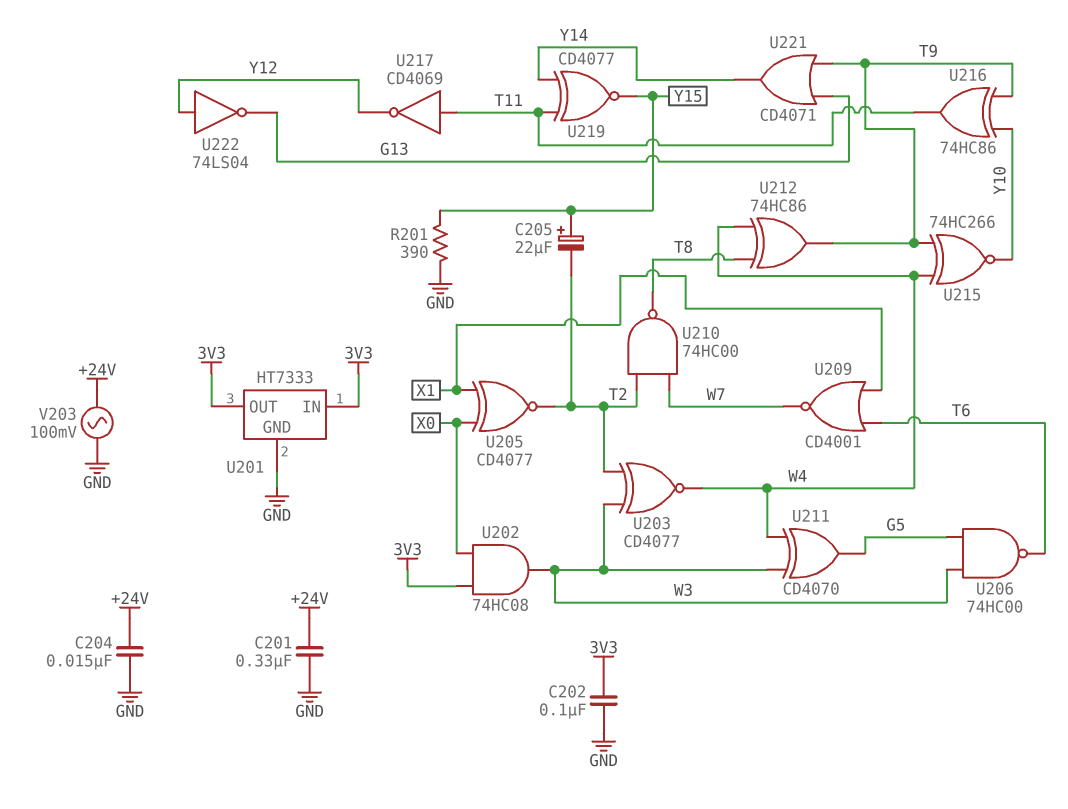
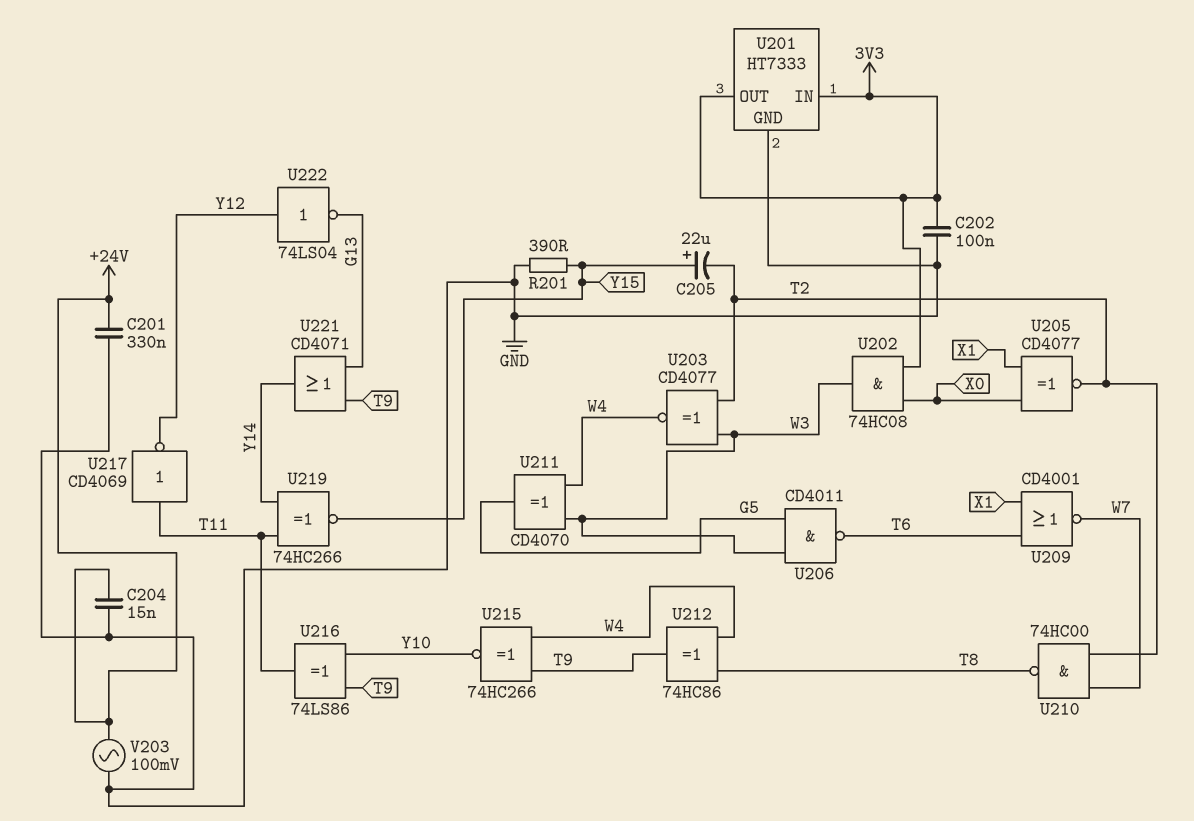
U206: NAND 74HC00 (in G5, in W3, out T6) -> NAND CD4011 (in G5, in W3, out T6)
U216: XOR 74HC86 (in T9, in Y10, out T11) -> XOR 74LS86 (in T9, in Y10, out T11)
U219: XNOR CD4077 (in T11, in Y14, out Y15) -> XNOR 74HC266 (in T11, in Y14, out Y15)

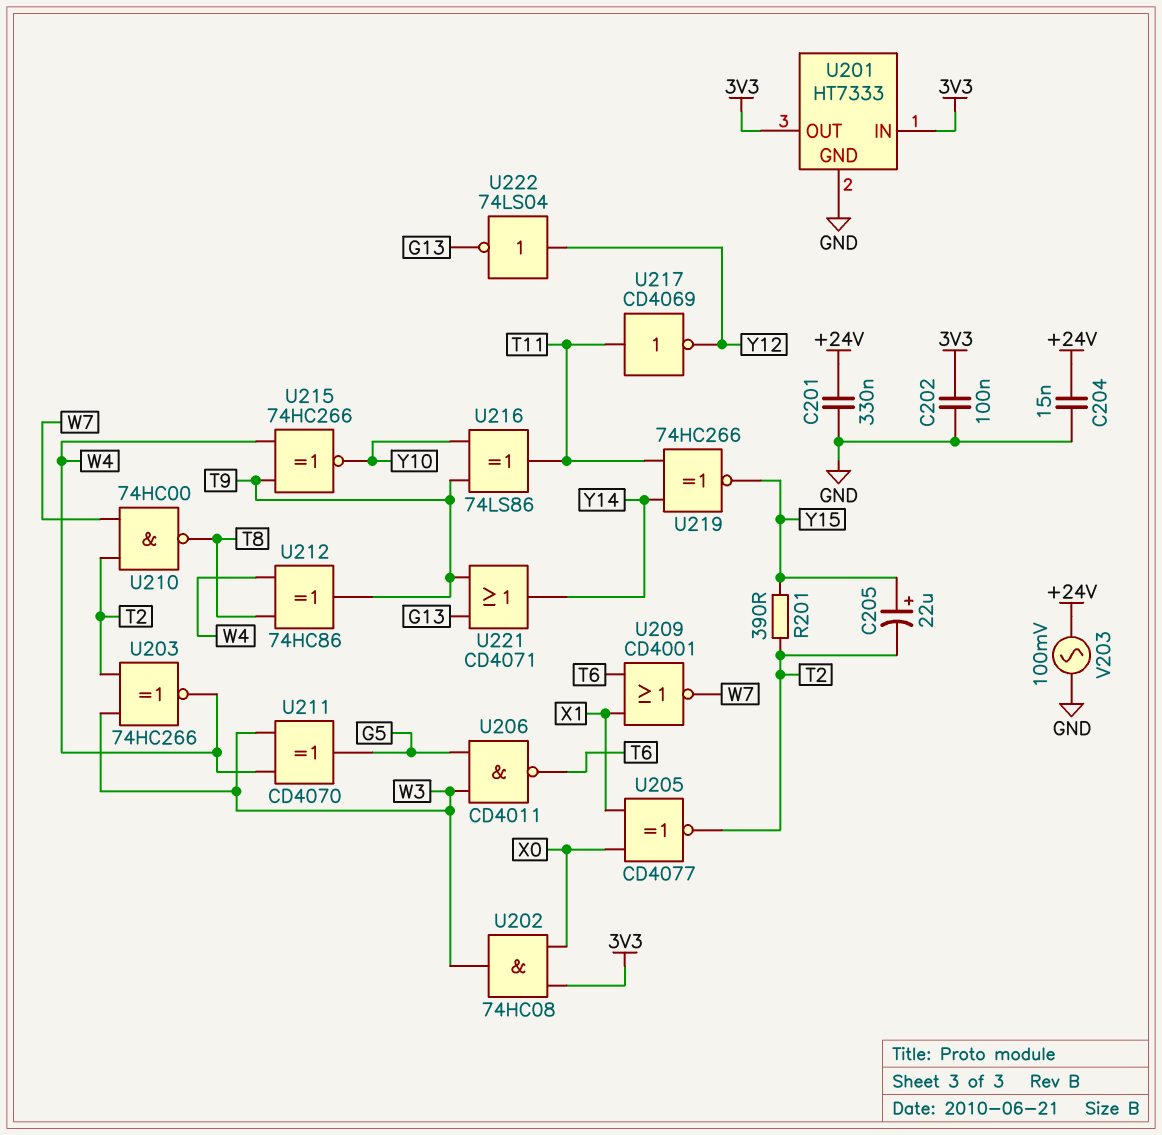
R201: 390 (GND, Y15) -> 390 (T2, Y15)
U203: XNOR CD4077 (in T2, in W3, out W4) -> XNOR 74HC266 (in T2, in W3, out W4)

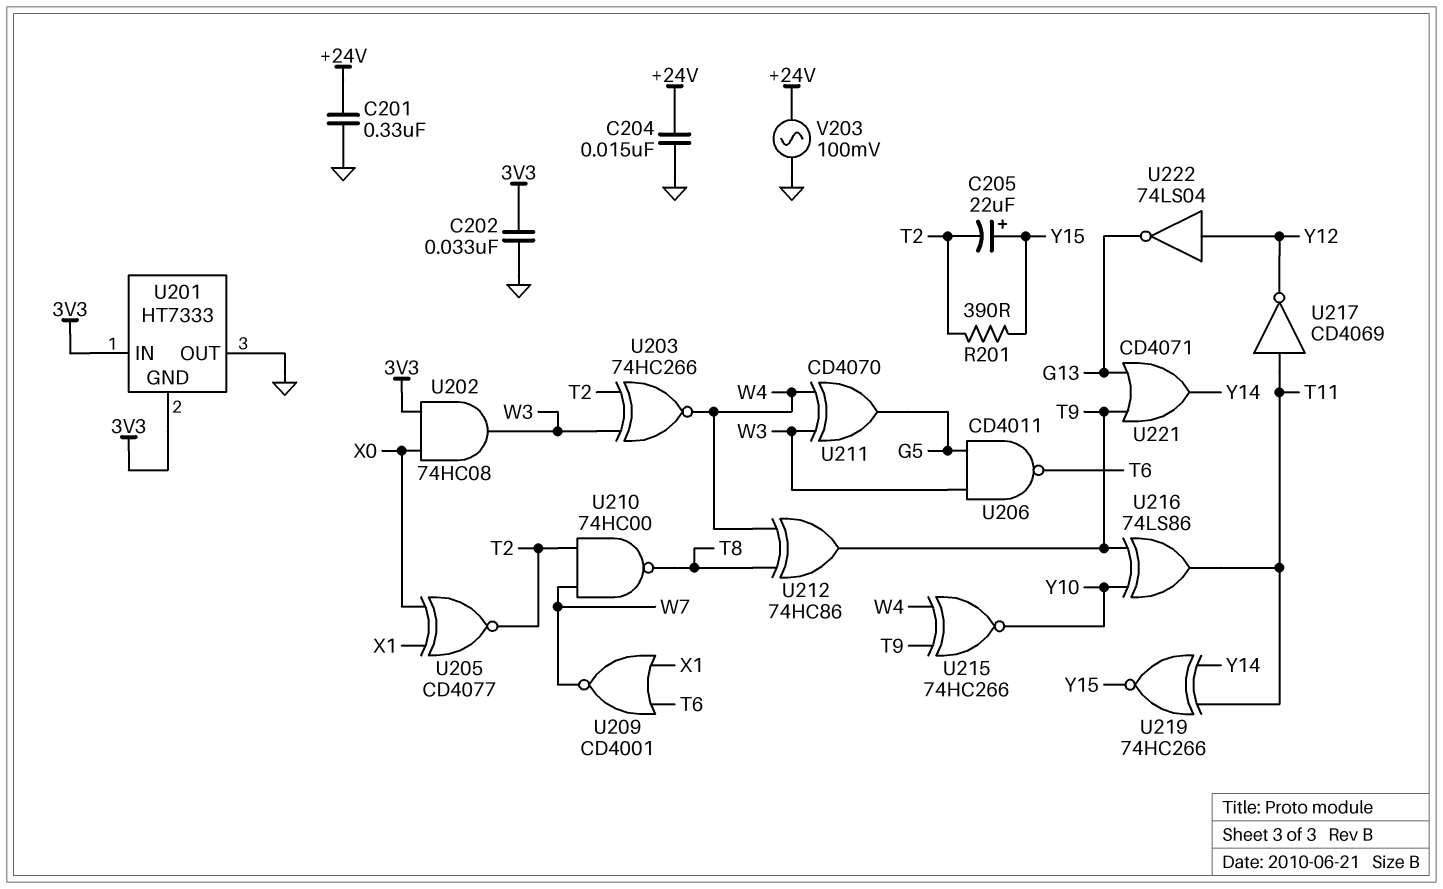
C202: 100nF (3V3, GND) -> 33nF (3V3, GND)
U201 pin GND: GND -> 3V3
U201 pin OUT: 3V3 -> GND

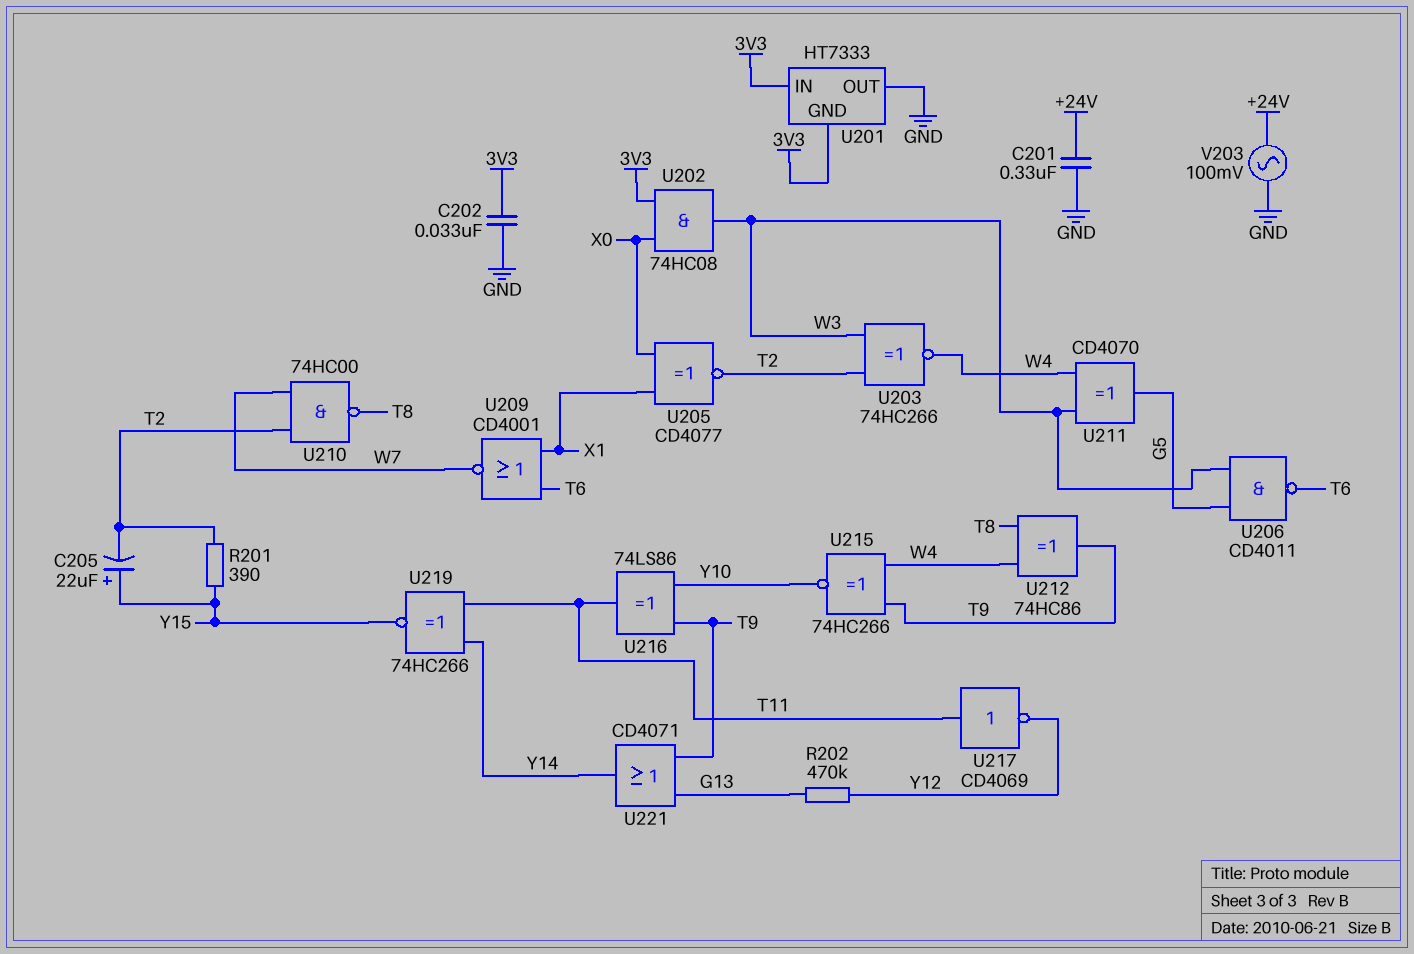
C204: 15nF (+24V, GND) -> none
R202: none -> 470k (G13, Y12)
U222: NOT 74LS04 (in Y12, out G13) -> none

